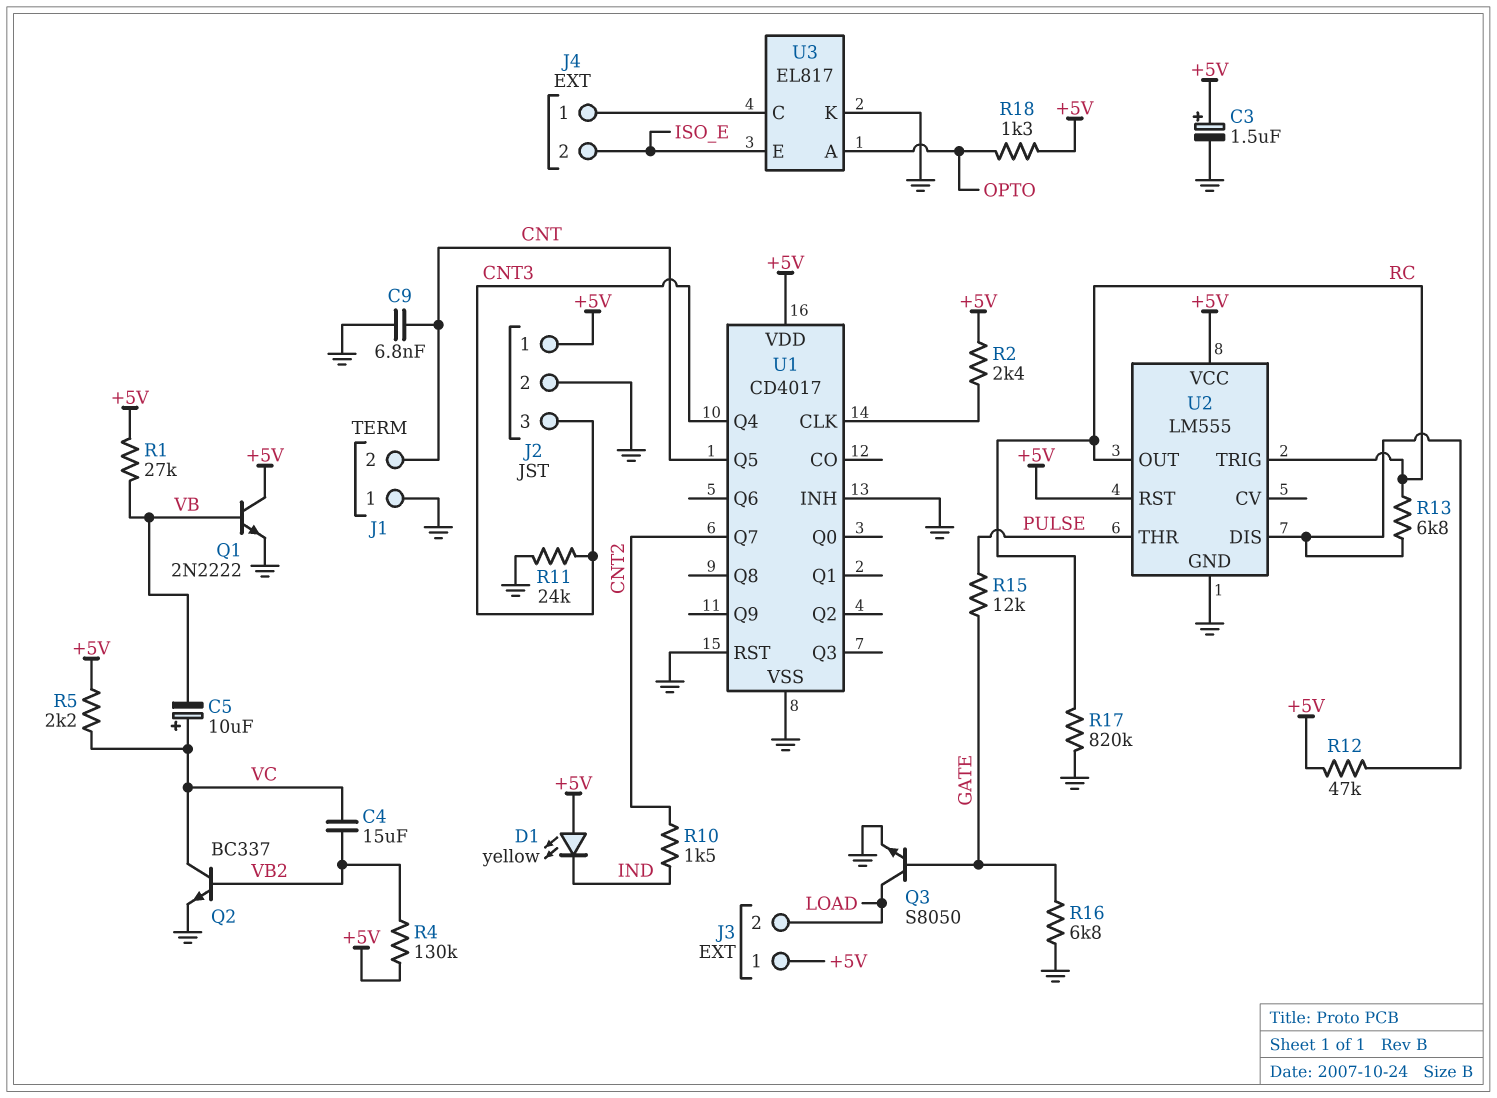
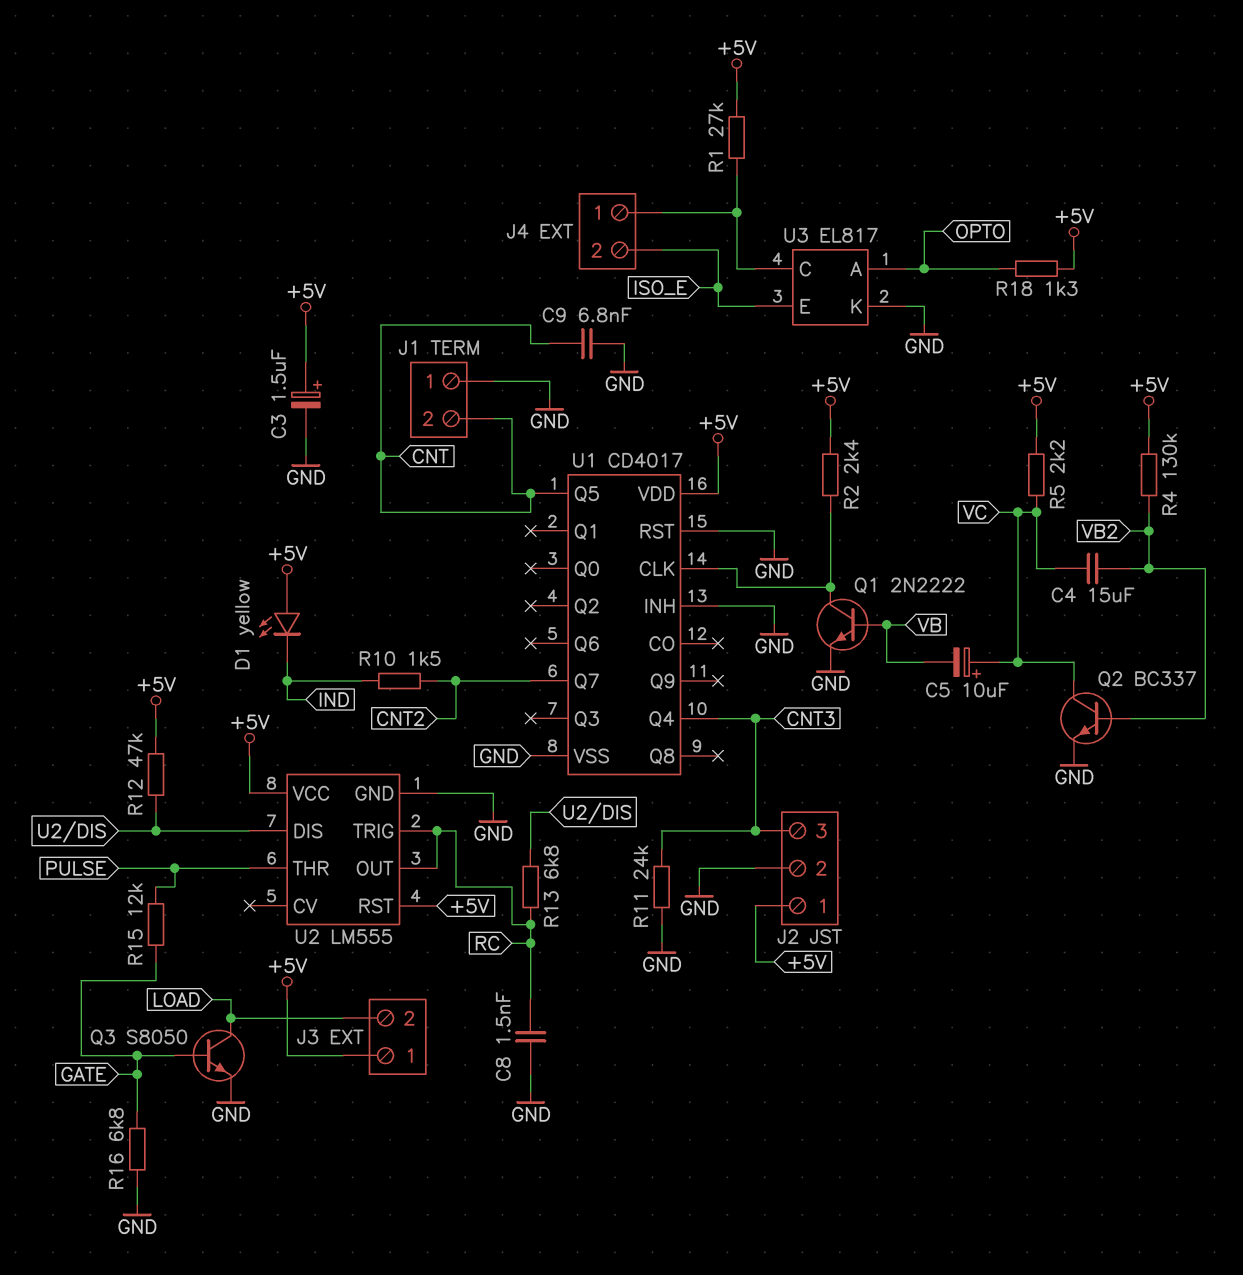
C8: none -> 1.5nF (GND, RC)
Q1: NPN 2N2222 (B VB, C +5V, E GND) -> NPN 2N2222 (B VB, C U1/CLK, E GND)
R1: 27k (+5V, VB) -> 27k (+5V, J4/1)
R17: 820k (GND, RC) -> none

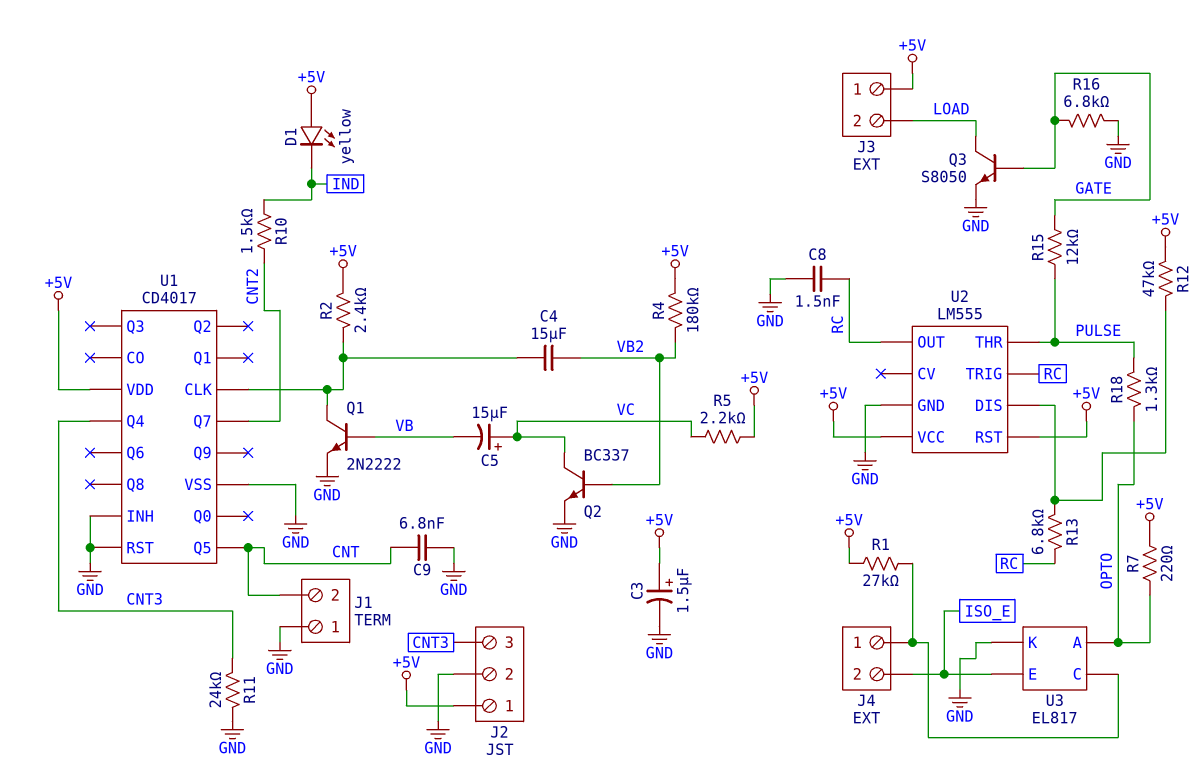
C4: 15uF (VB2, VC) -> 15uF (U1/CLK, VB2)
C5: 10uF (plus VC, minus VB) -> 15uF (plus VC, minus VB)
R4: 130k (+5V, VB2) -> 180k (+5V, VB2)
R7: none -> 220 (+5V, OPTO)
R18: 1.3k (+5V, OPTO) -> 1.3k (OPTO, PULSE)

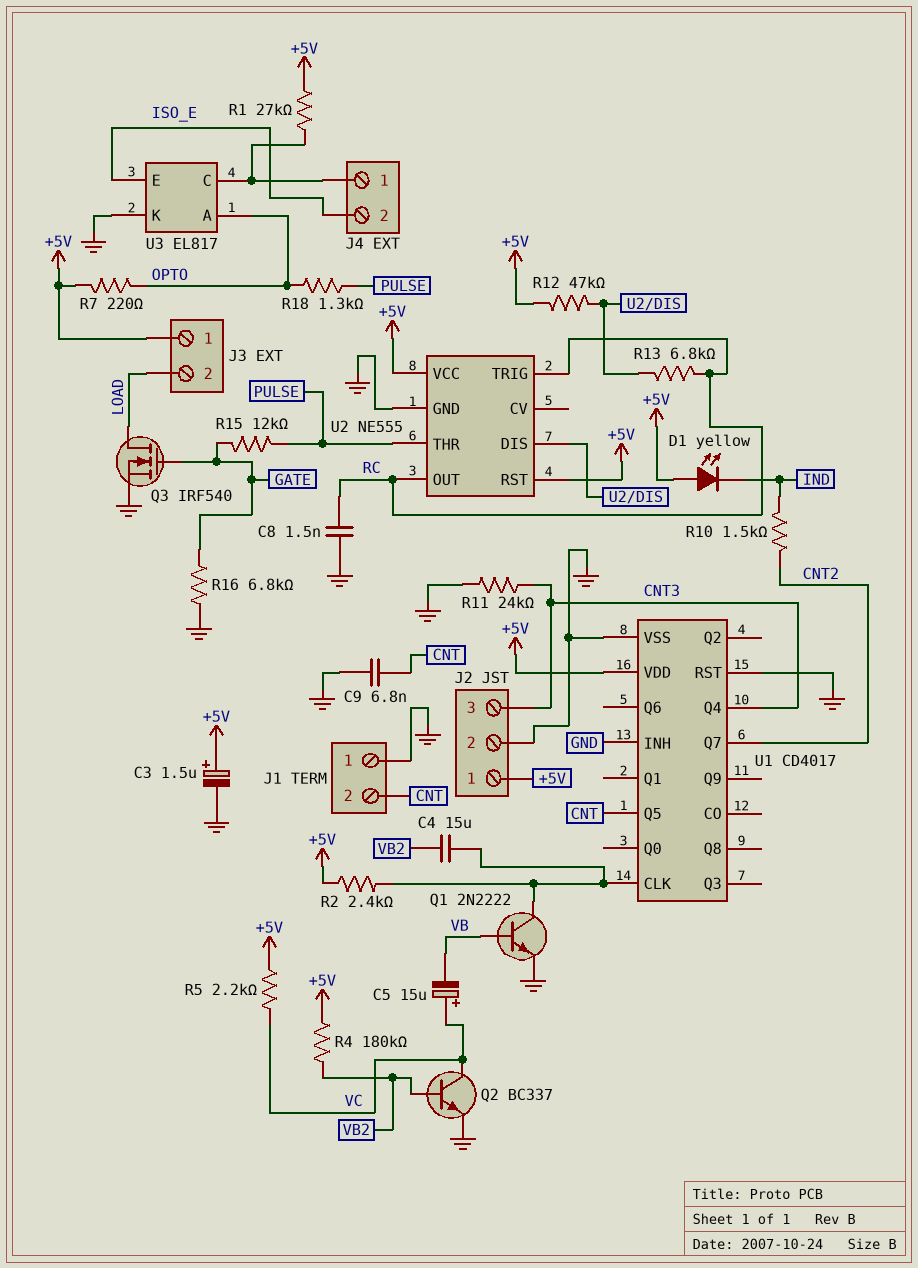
Q3: NPN S8050 (B GATE, C LOAD, E GND) -> NMOS IRF540 (G GATE, D LOAD, S GND)
U2: LM555 -> NE555

